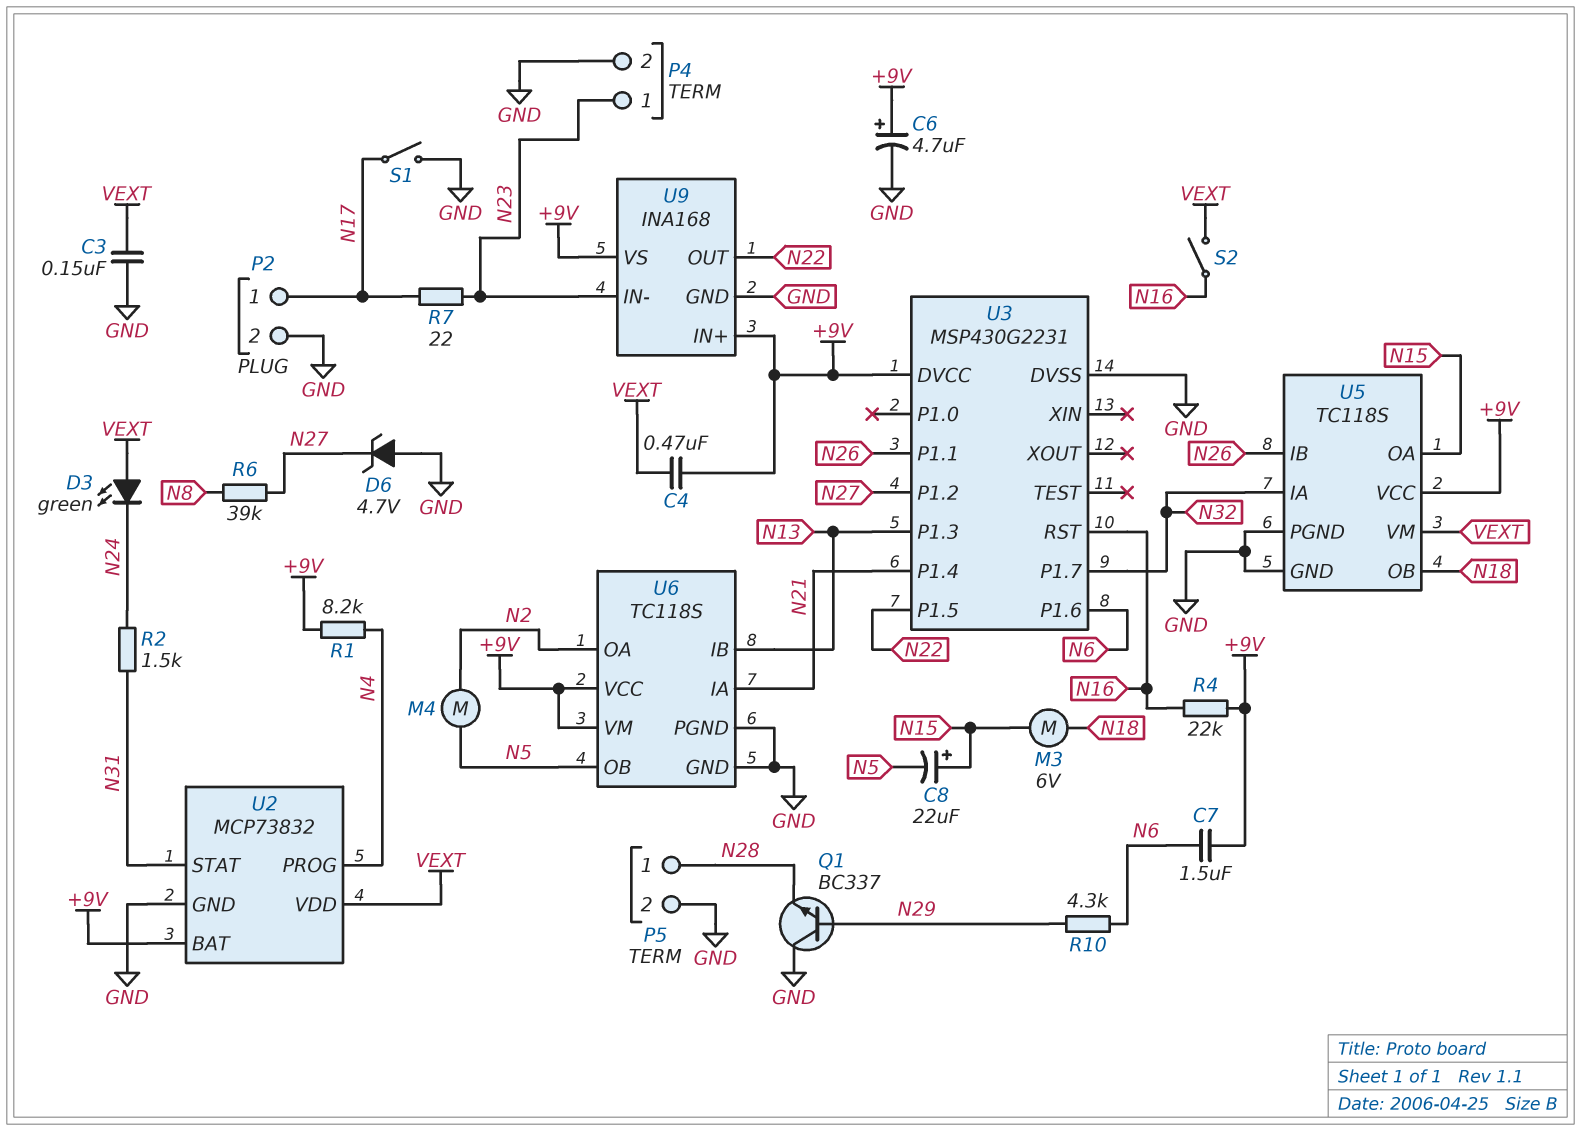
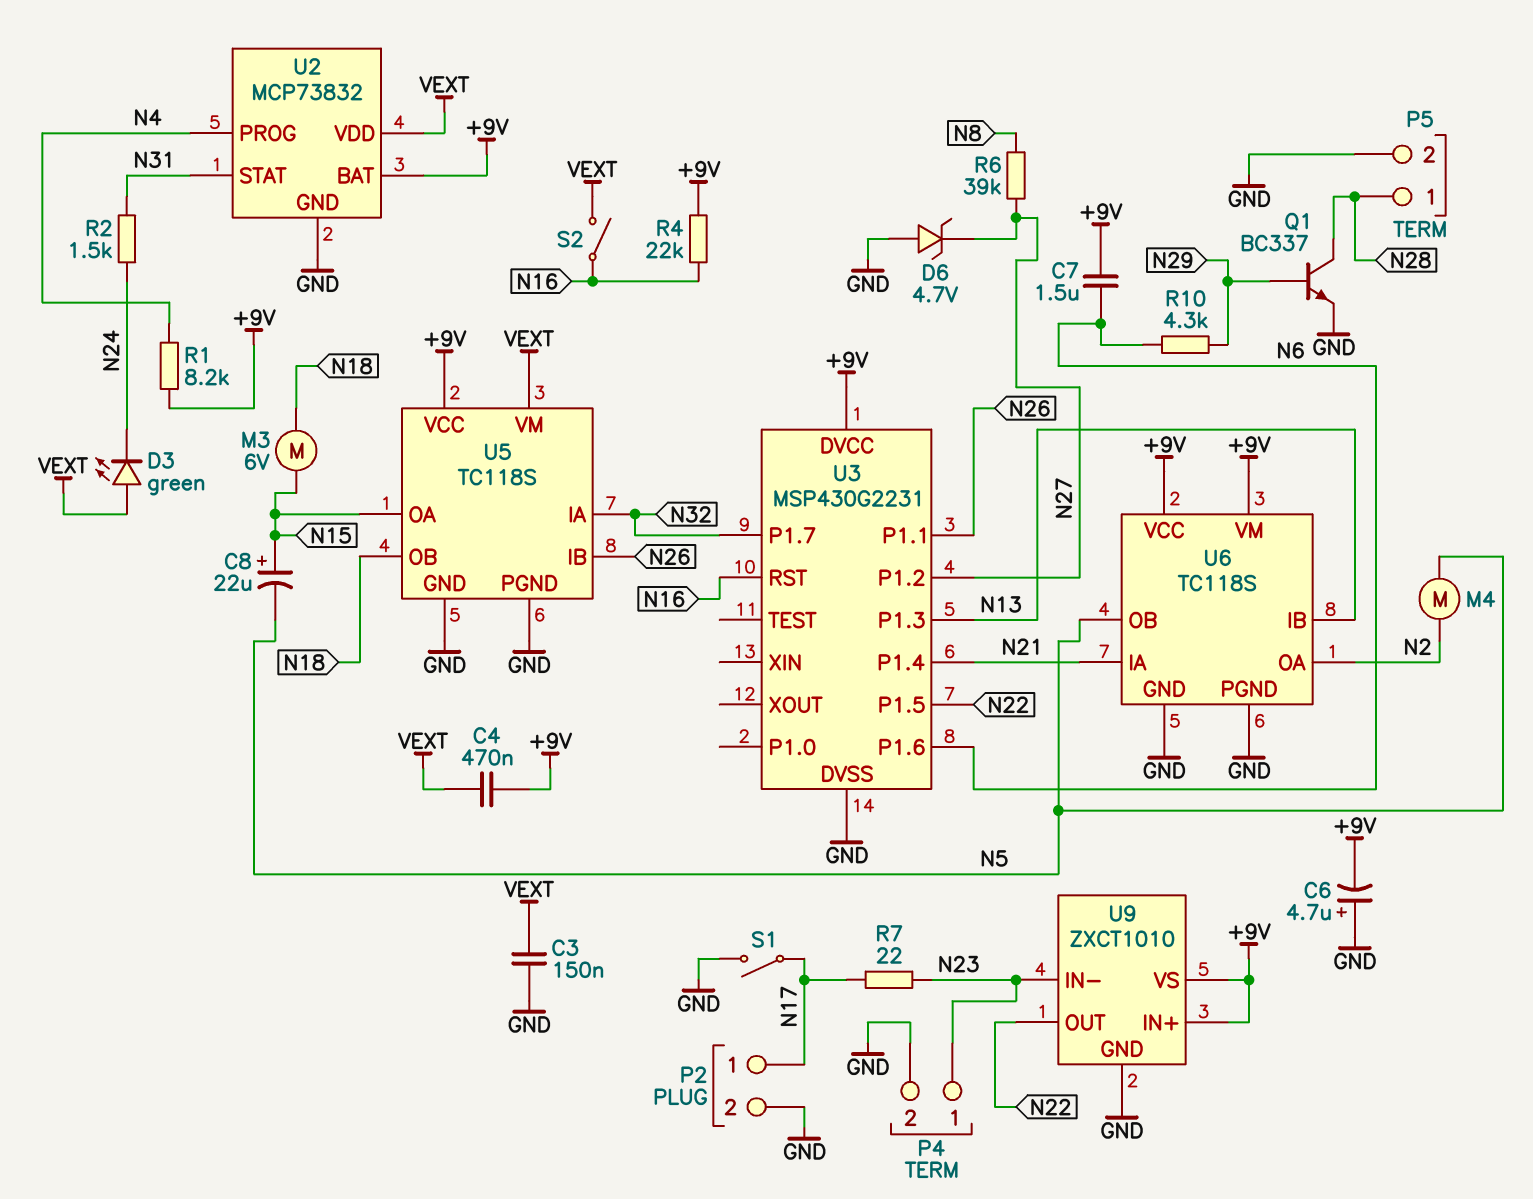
C6: 4.7uF (plus +9V, minus GND) -> 4.7uF (plus GND, minus +9V)
Q1: NPN BC337 (B N29, C GND, E N28) -> NPN BC337 (B N29, C N28, E GND)
U9: INA168 -> ZXCT1010

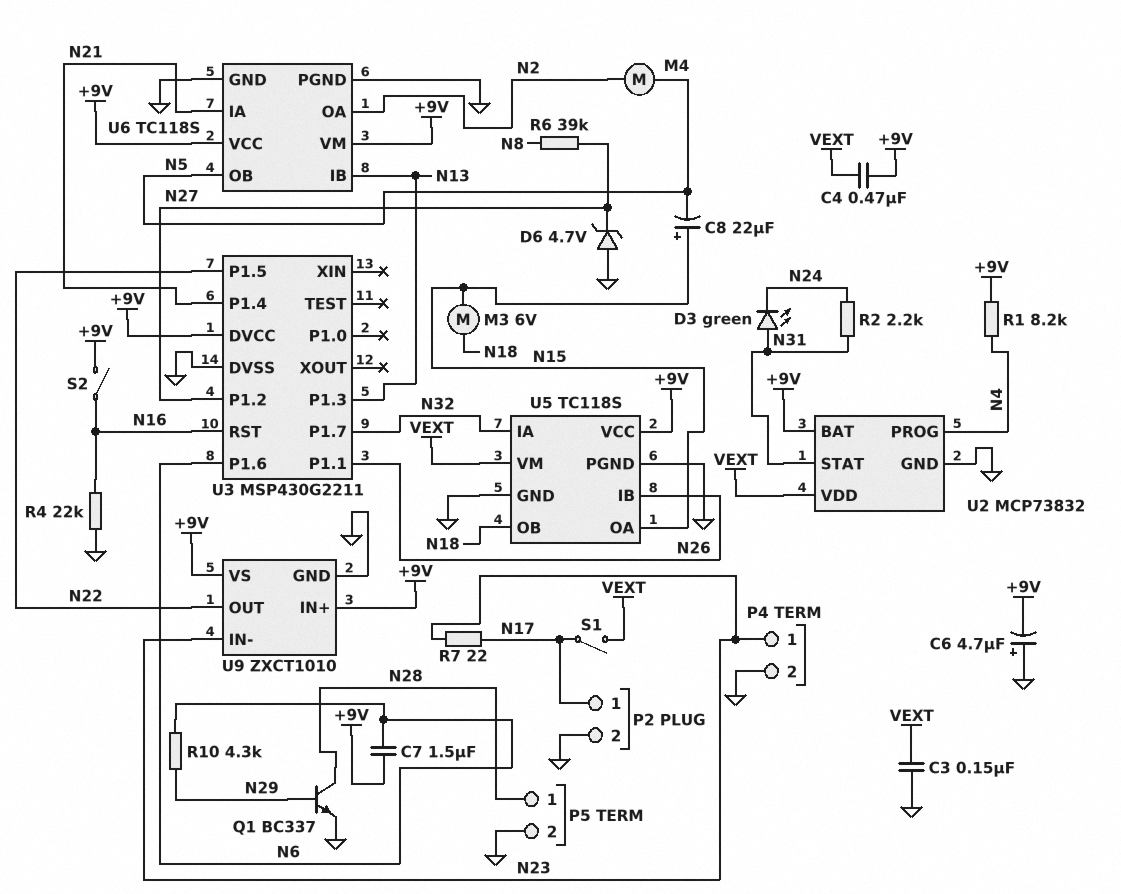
D3: LED green (A VEXT, K N24) -> LED green (A N31, K N24)
R2: 1.5k (N24, N31) -> 2.2k (N24, N31)
R4: 22k (+9V, N16) -> 22k (GND, N16)
S1: switch (GND, N17) -> switch (N17, VEXT)
S2: switch (N16, VEXT) -> switch (+9V, N16)
U3: MSP430G2231 -> MSP430G2211

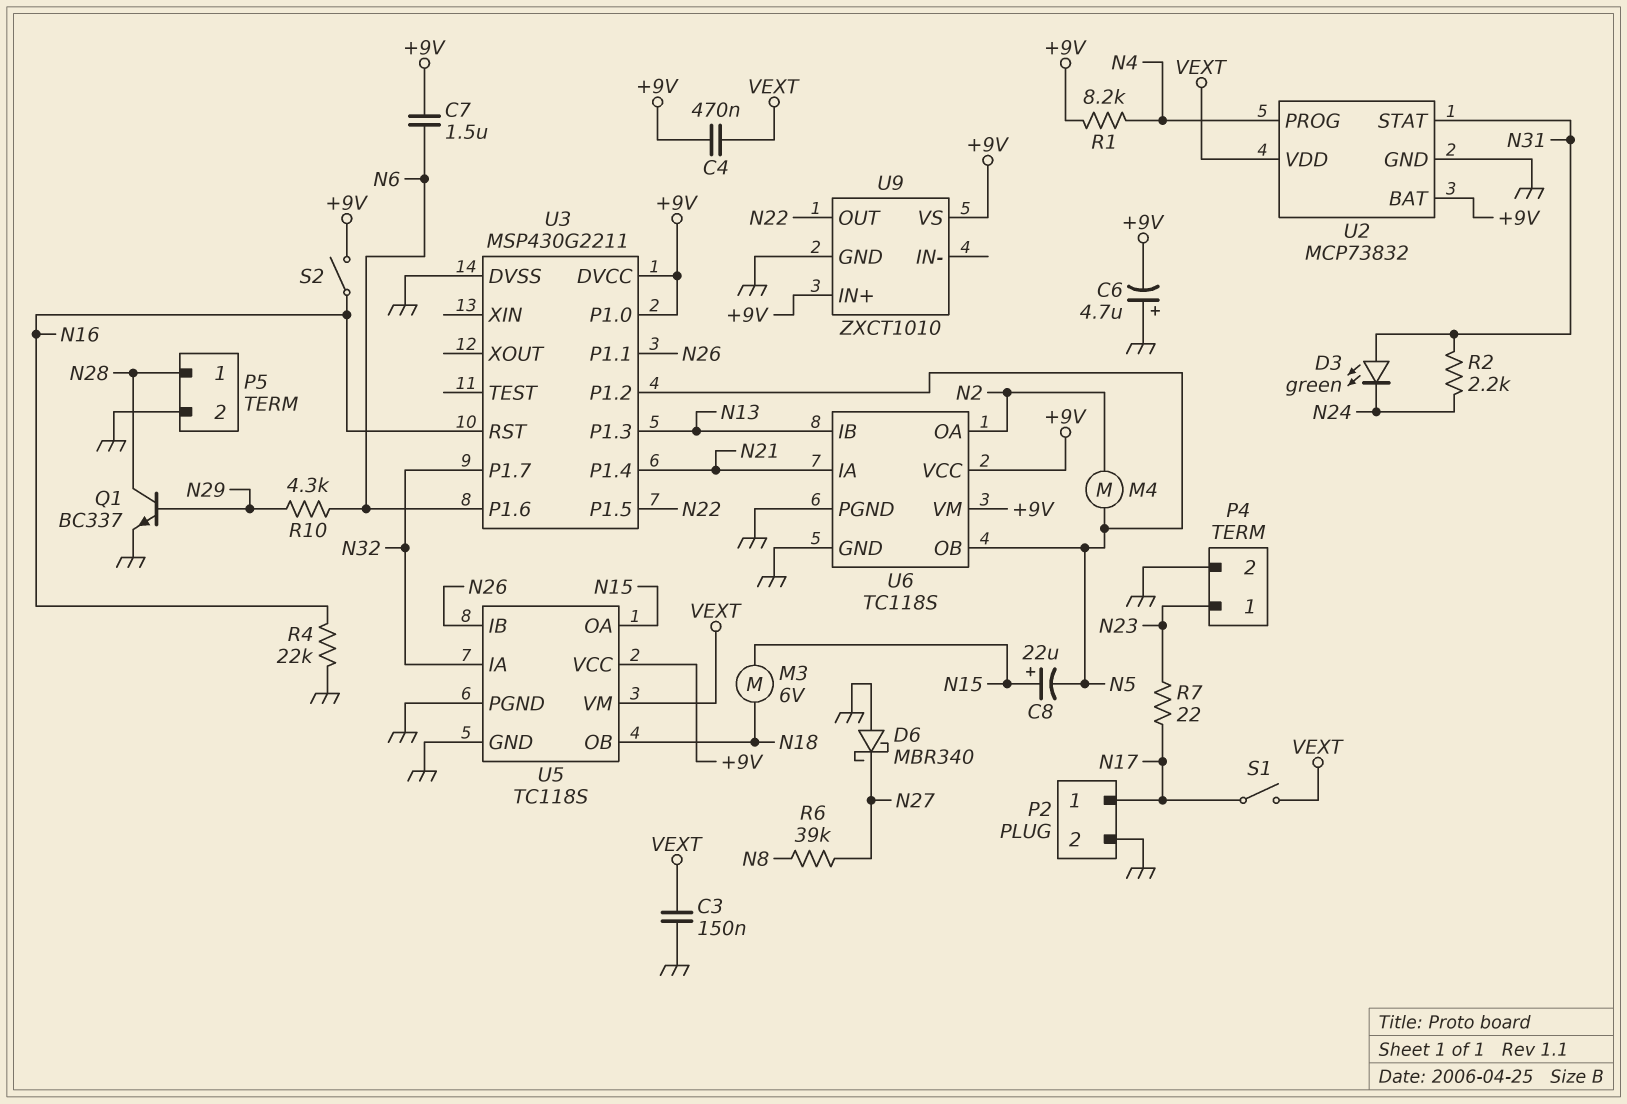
D6: zener 4.7V (A GND, K N27) -> schottky MBR340 (A GND, K N27)
U3 pin P1.0: none -> +9V
U3 pin P1.2: N27 -> N5
U9 pin IN-: N23 -> none

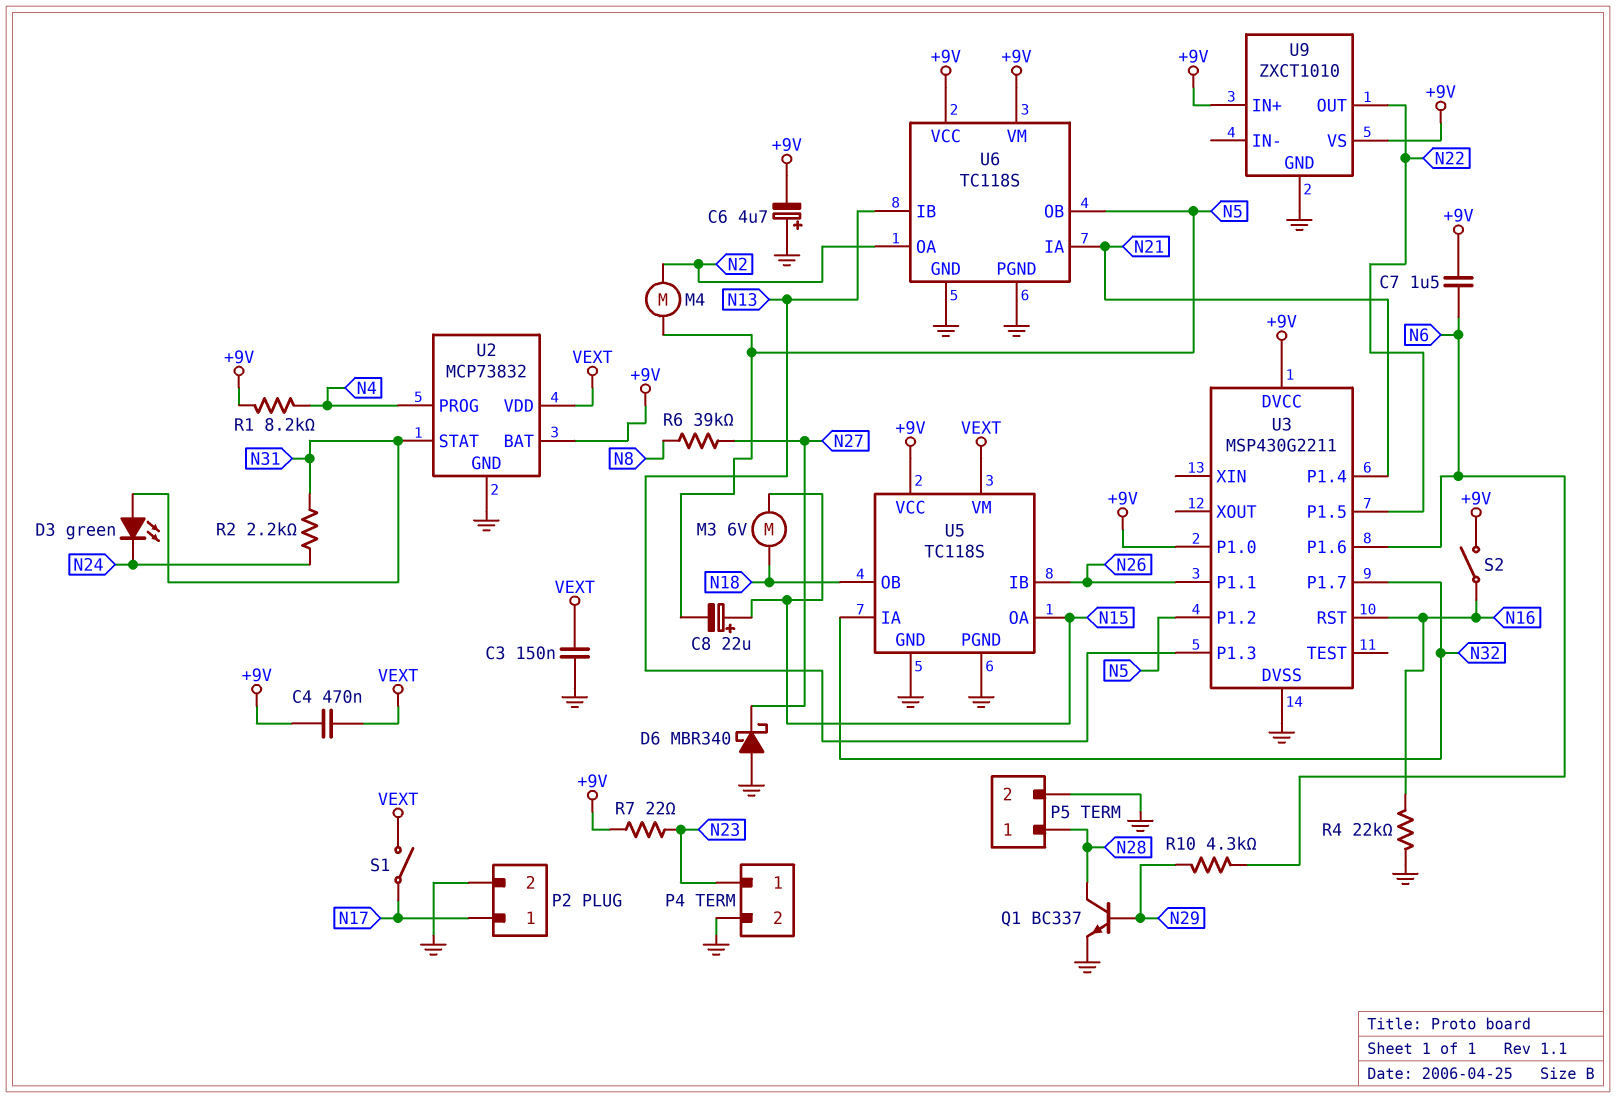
R7: 22 (N17, N23) -> 22 (+9V, N23)

